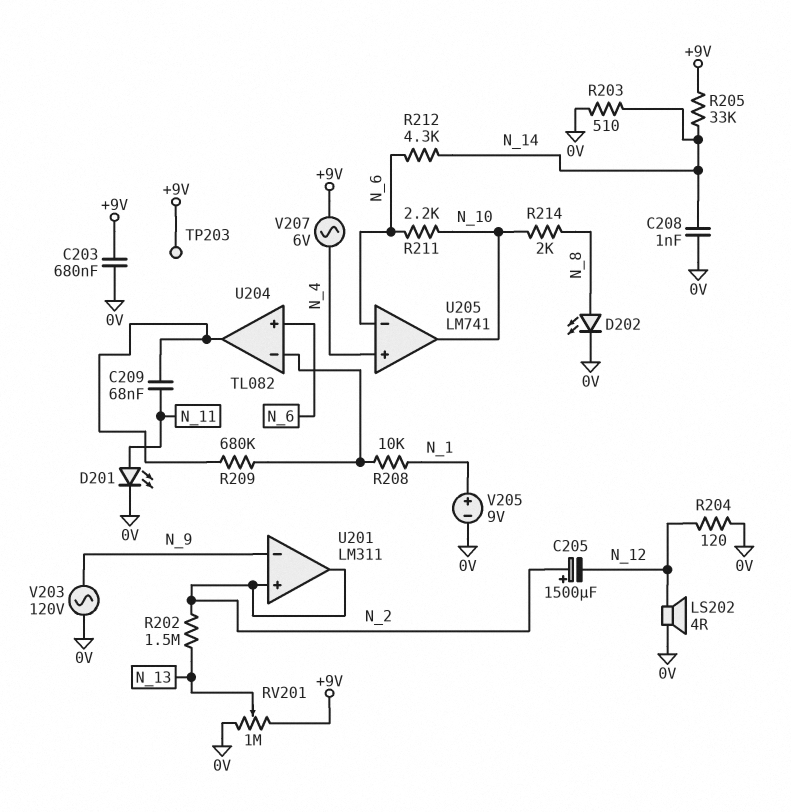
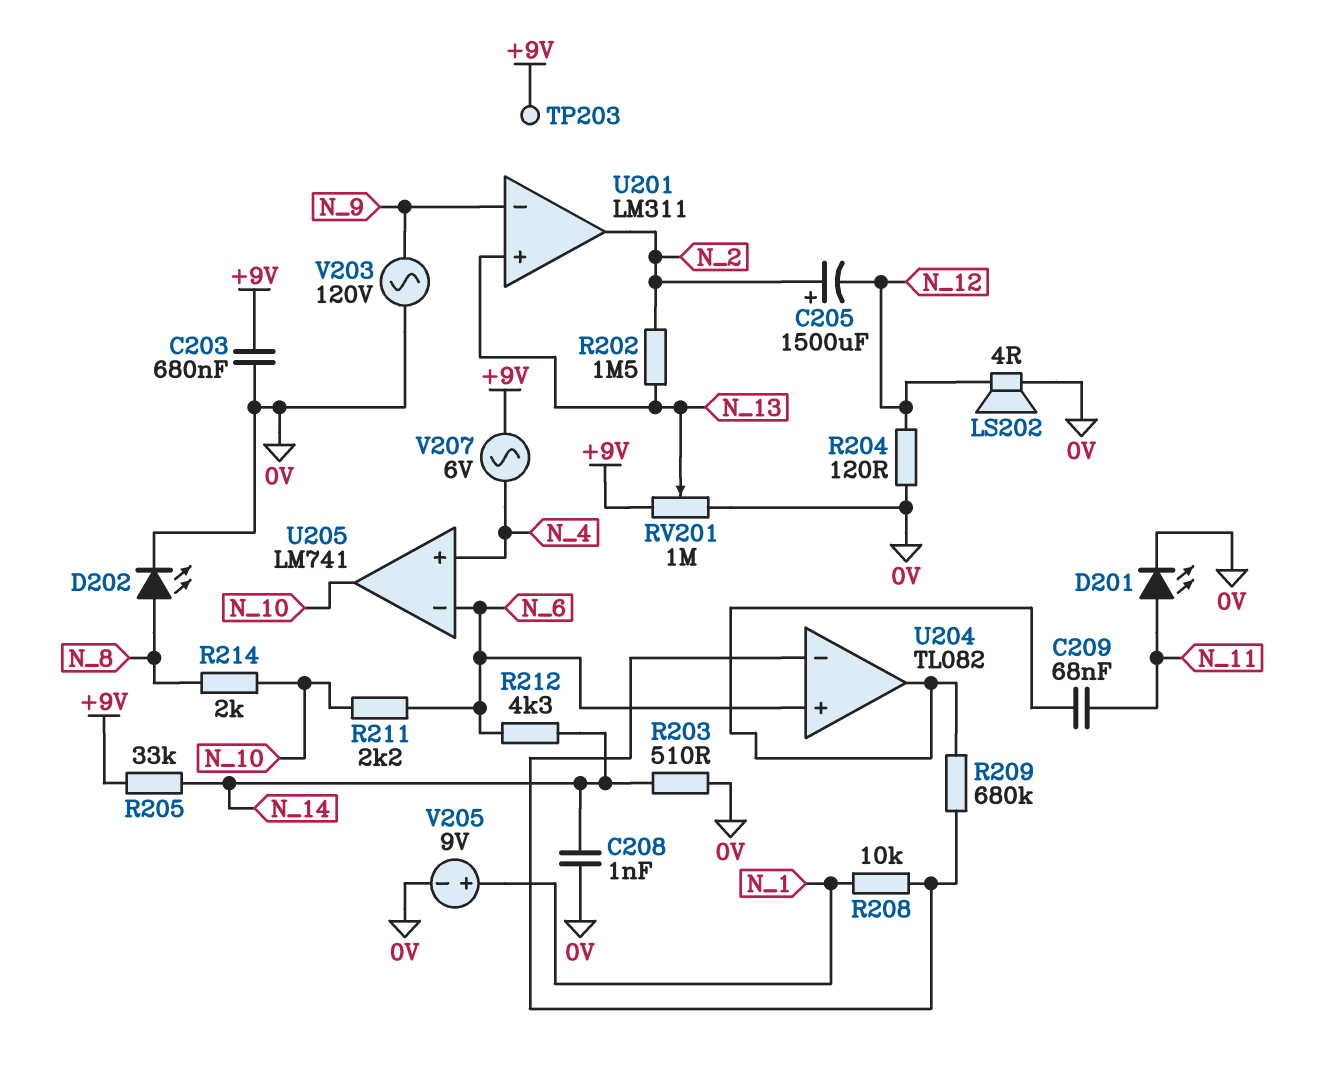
U201 pin in+: N_2 -> N_13

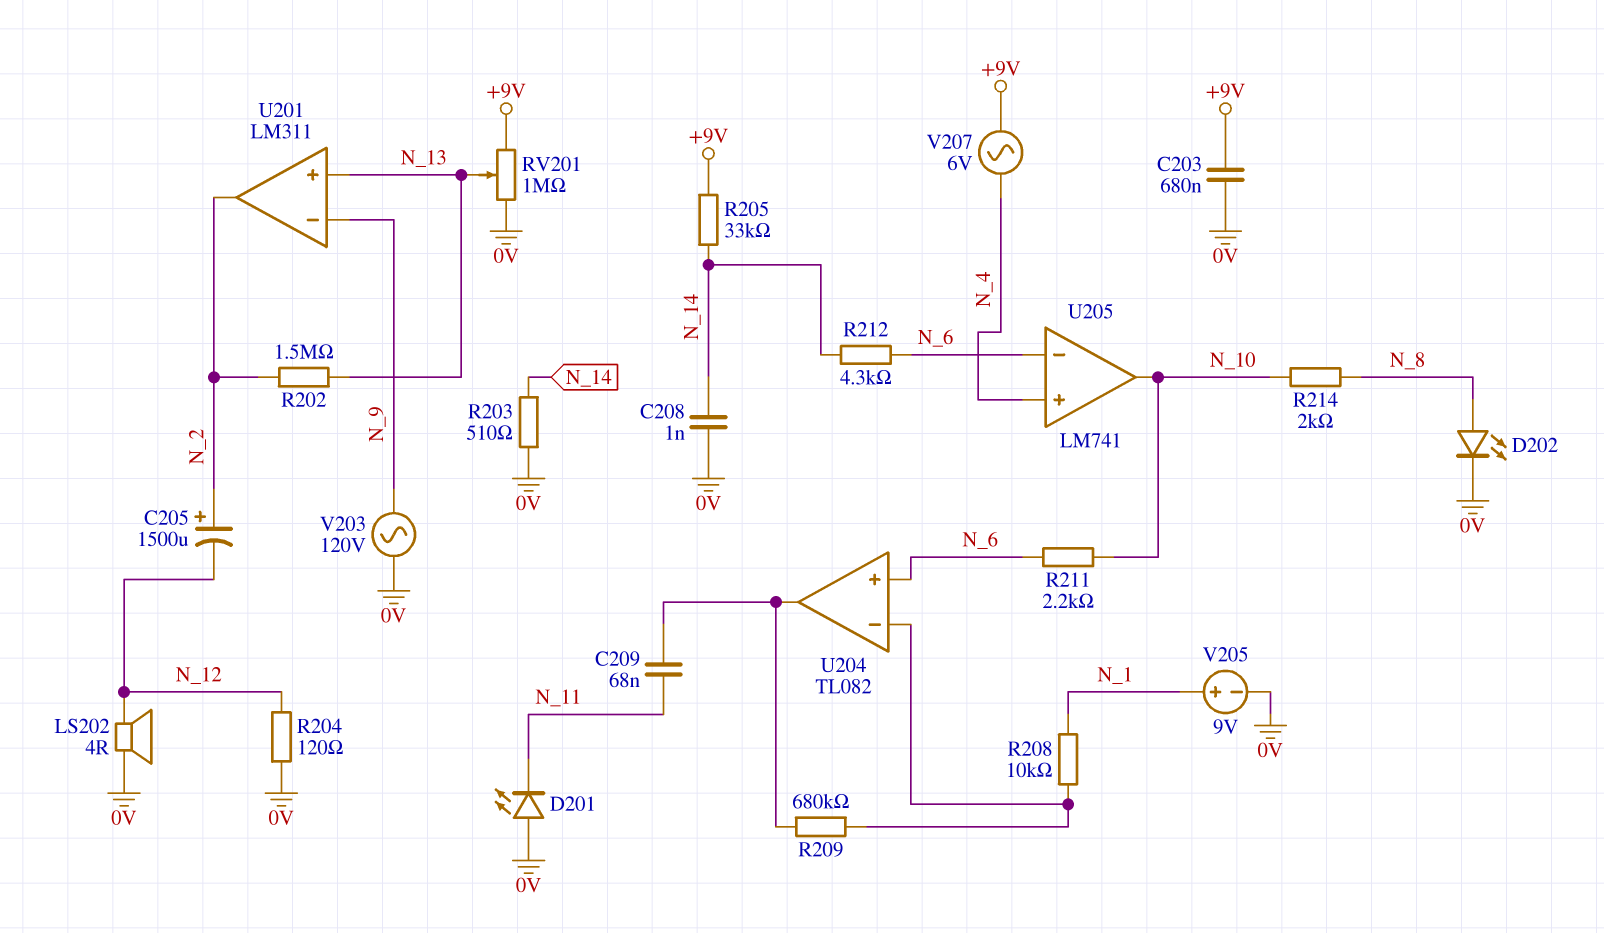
D201: LED (A N_11, K 0V) -> LED (A 0V, K N_11)
TP203: test point (+9V) -> none

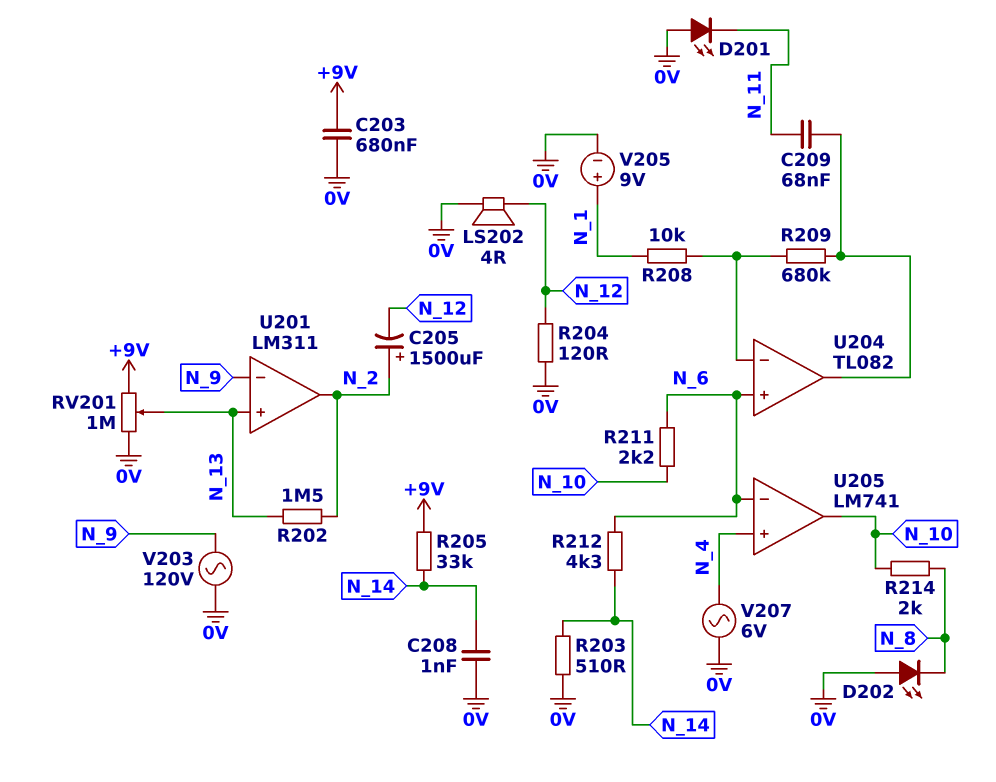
D202: LED (A N_8, K 0V) -> LED (A 0V, K N_8)
V207: AC 6V (+9V, N_4) -> AC 6V (0V, N_4)

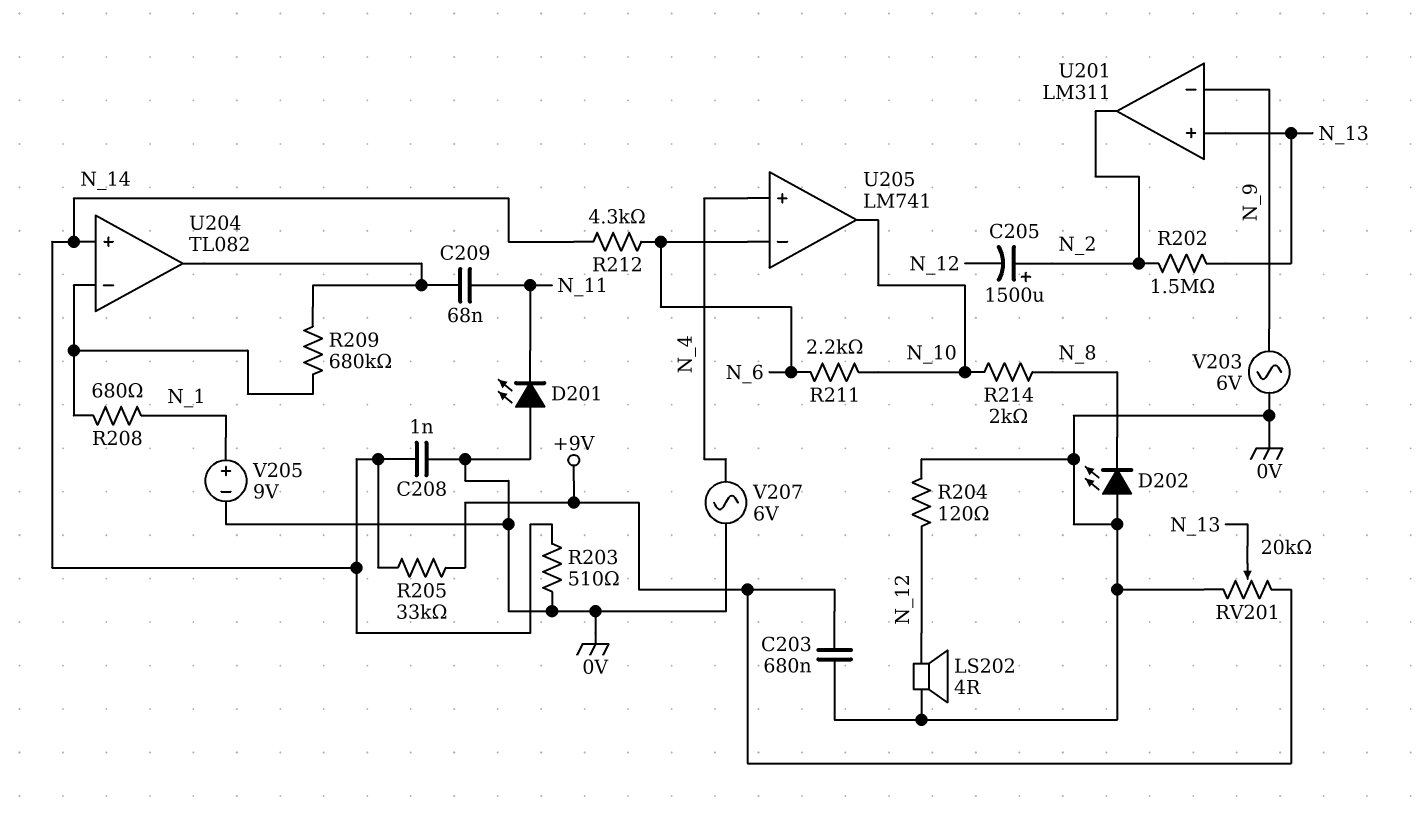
R208: 10k (N_1, U204/in-) -> 680 (N_1, U204/in-)
RV201: 1M (+9V, 0V, wiper N_13) -> 20k (+9V, 0V, wiper N_13)
U204 pin in+: N_6 -> N_14
V203: AC 120V (0V, N_9) -> AC 6V (0V, N_9)

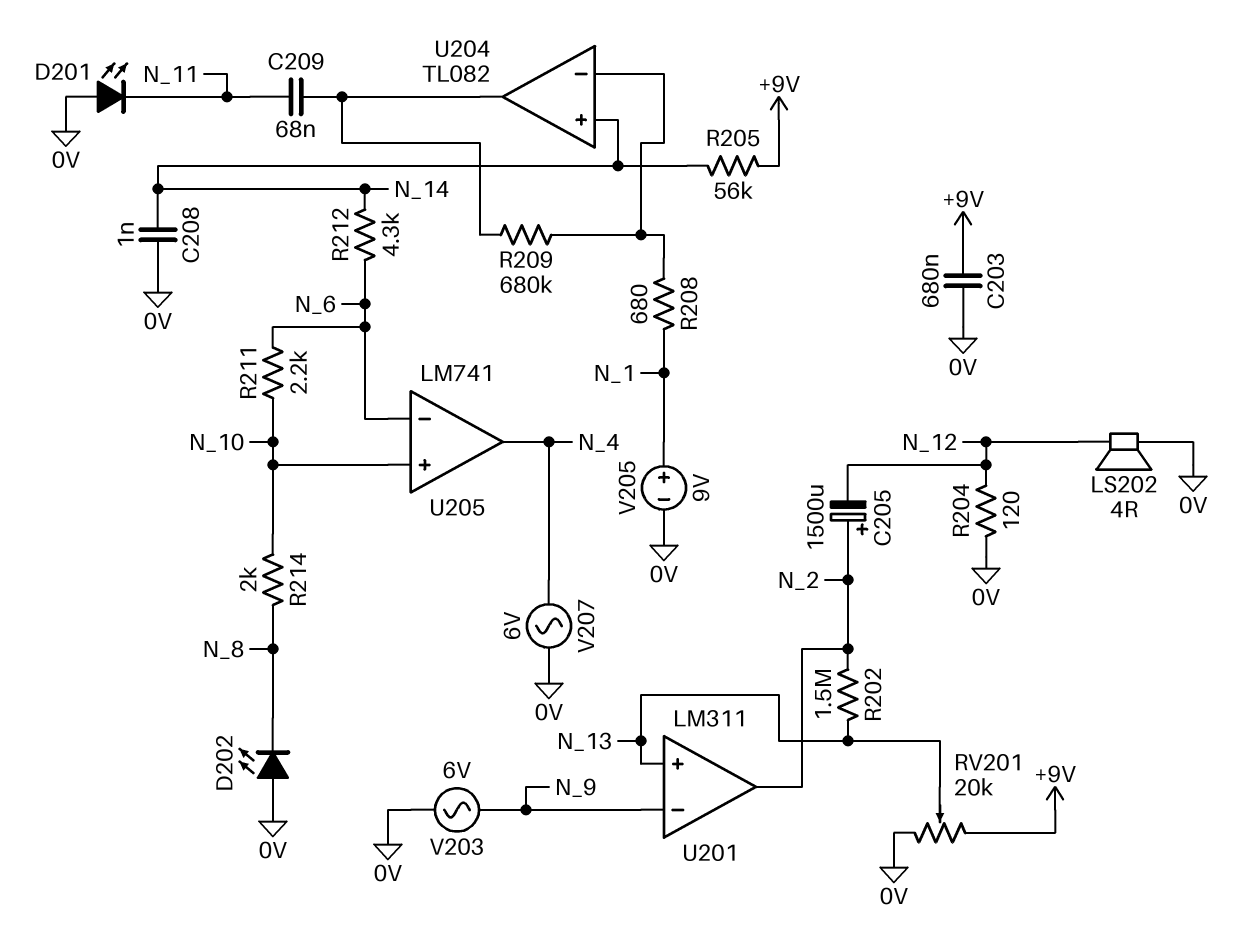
R203: 510 (0V, N_14) -> none
R205: 33k (+9V, N_14) -> 56k (+9V, N_14)
U205 pin in+: N_4 -> N_10
U205 pin out: N_10 -> N_4

